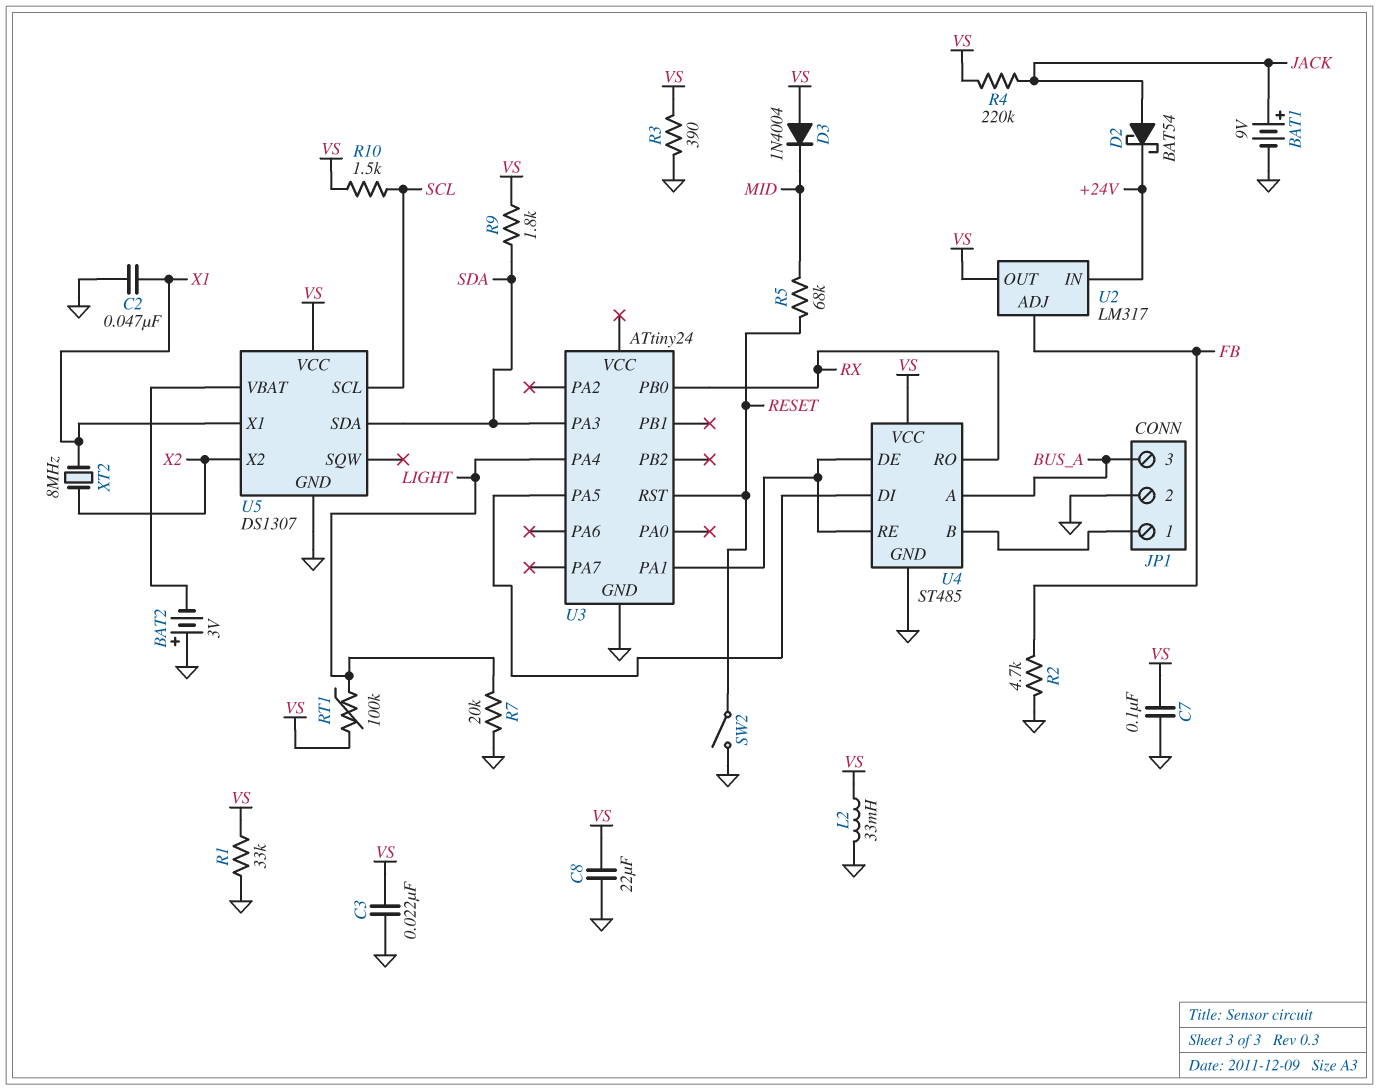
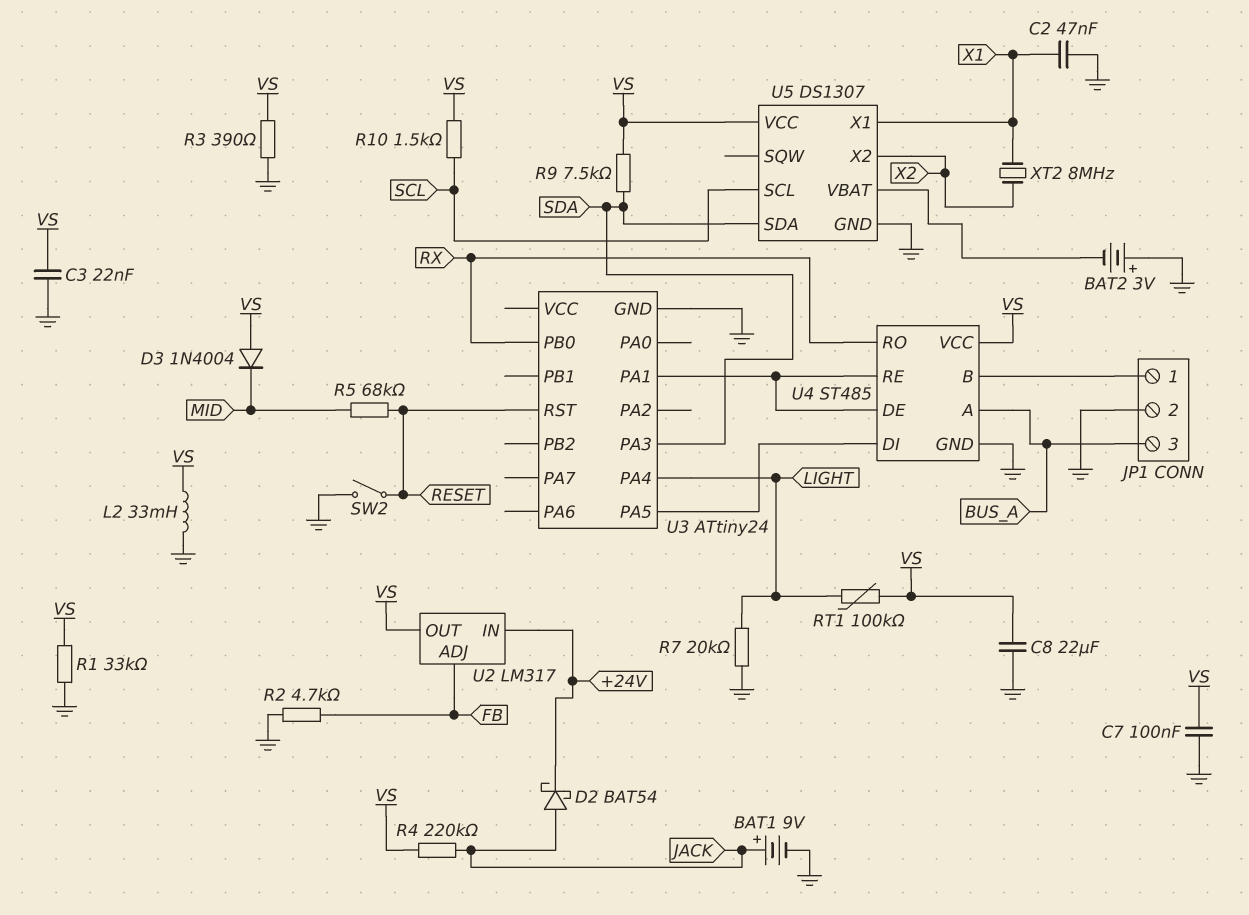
R9: 1.8k (SDA, VS) -> 7.5k (SDA, VS)

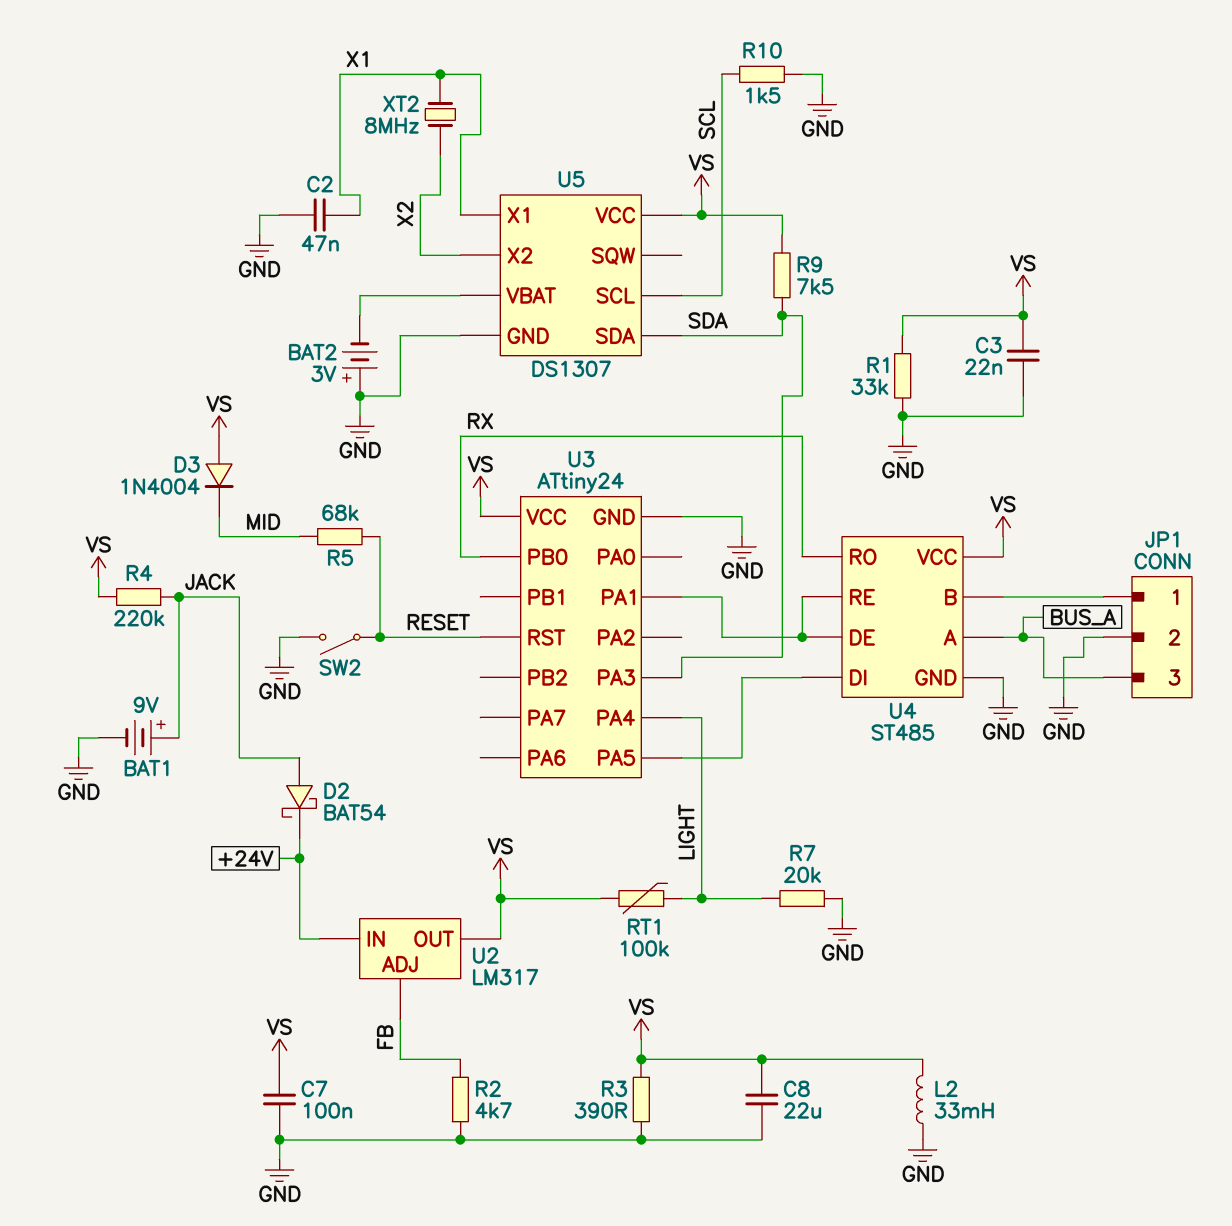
R10: 1.5k (SCL, VS) -> 1.5k (GND, SCL)
U3 pin VCC: none -> VS

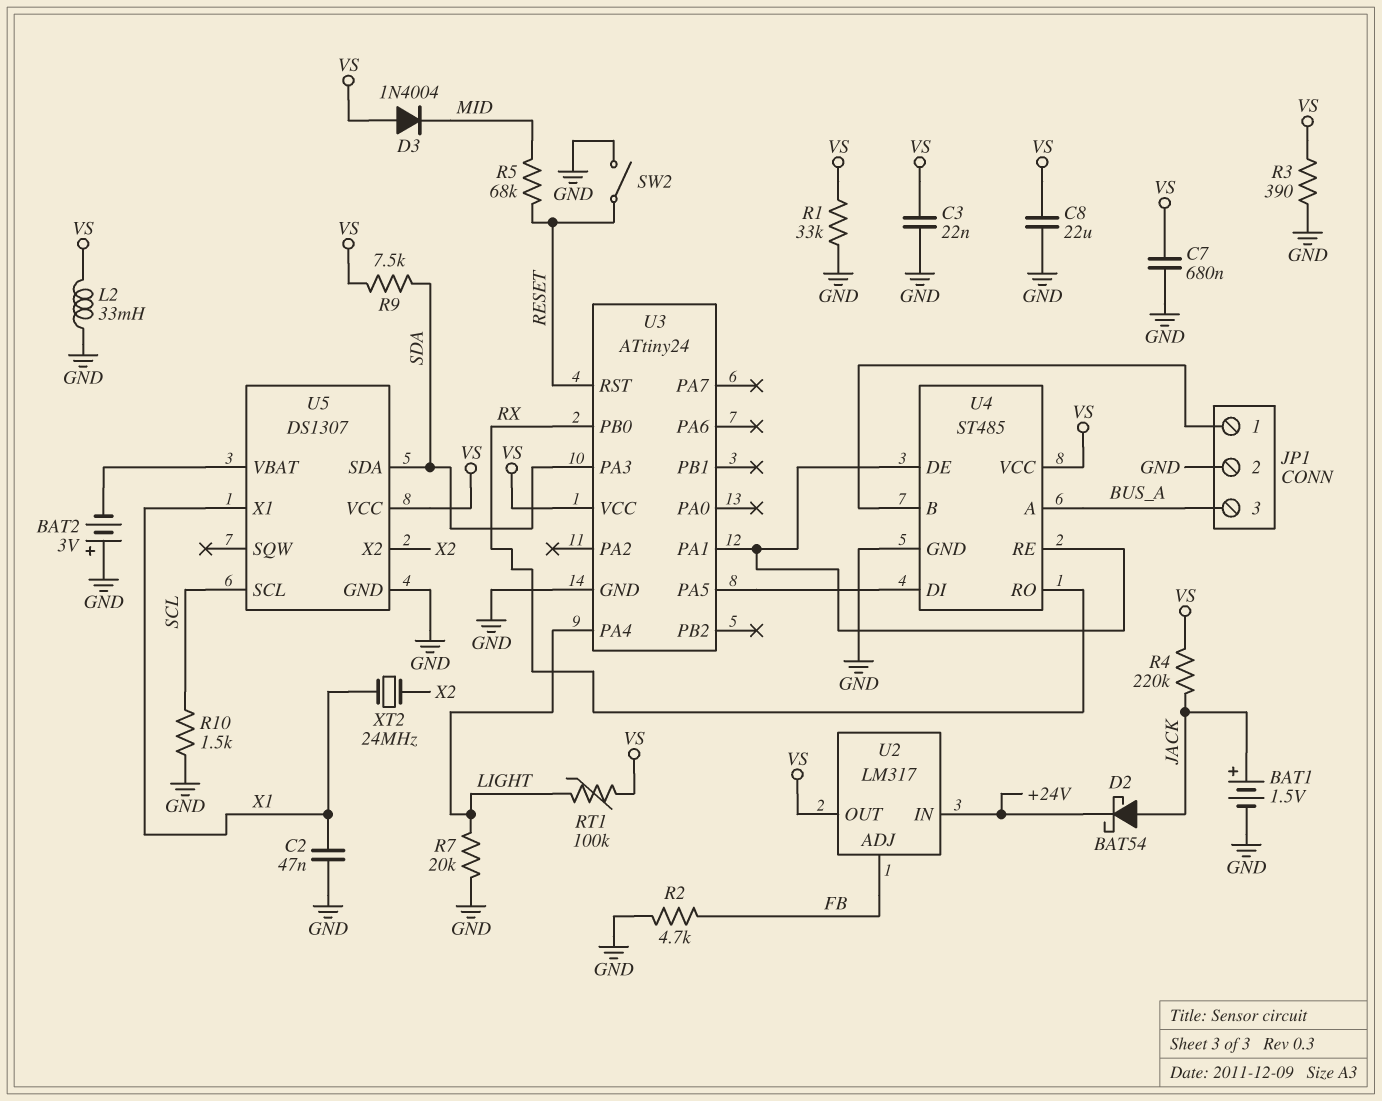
BAT1: 9V (plus JACK, minus GND) -> 1.5V (plus JACK, minus GND)
C7: 100nF (GND, VS) -> 680nF (GND, VS)
XT2: 8MHz (X1, X2) -> 24MHz (X1, X2)

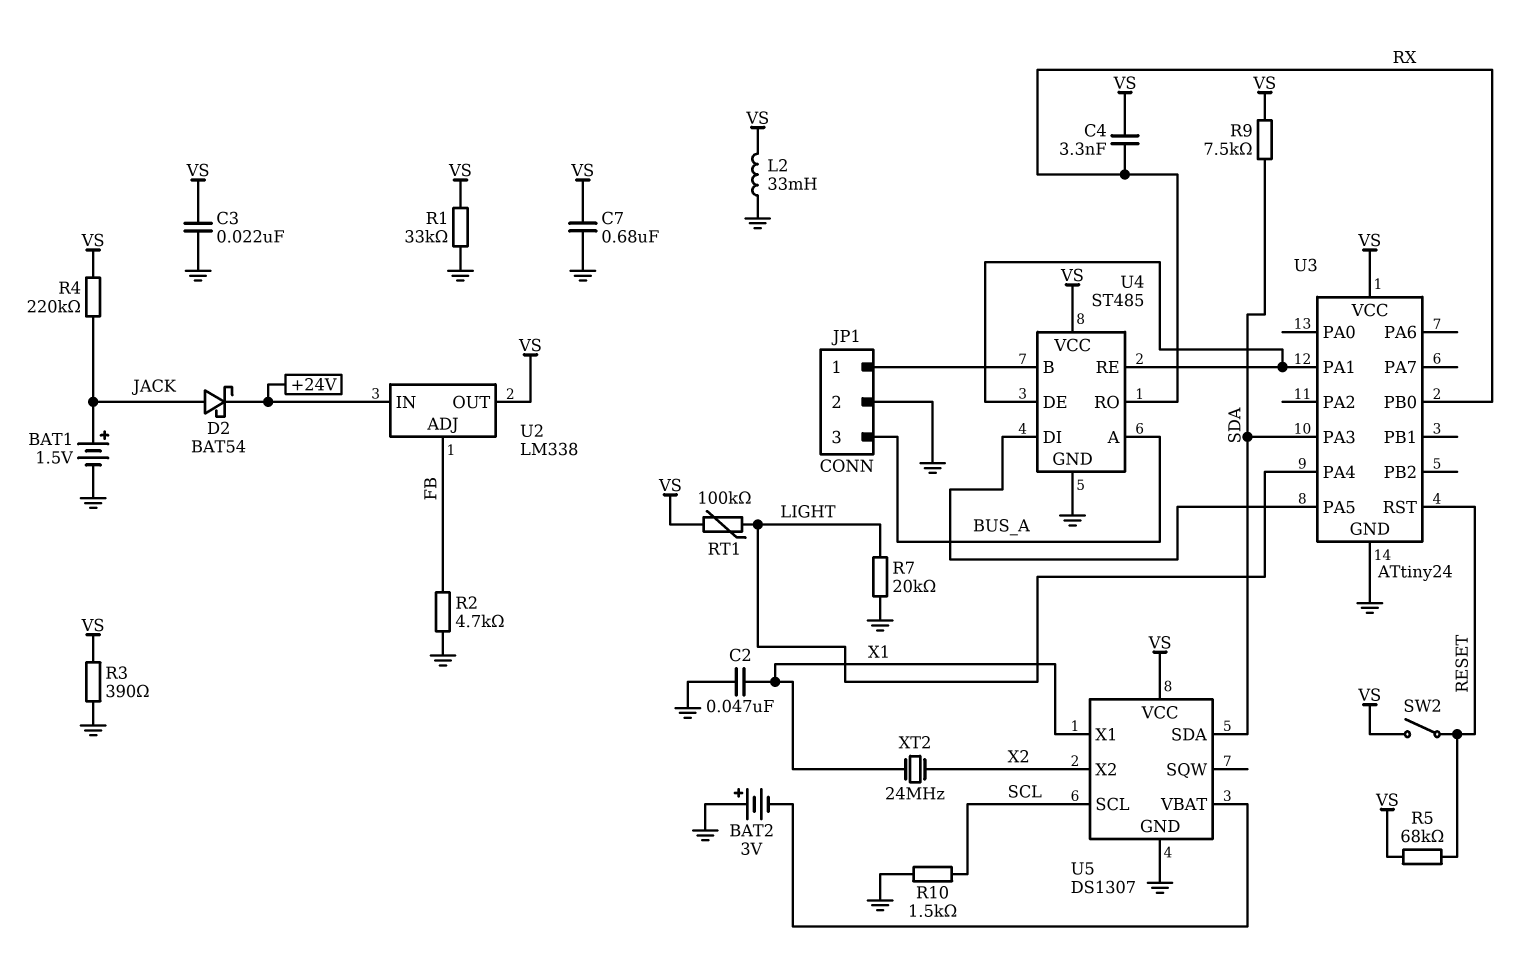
C4: none -> 3.3nF (RX, VS)
C8: 22uF (GND, VS) -> none
D3: diode 1N4004 (A VS, K MID) -> none
R5: 68k (MID, RESET) -> 68k (RESET, VS)
SW2: switch (GND, RESET) -> switch (RESET, VS)
U2: LM317 -> LM338

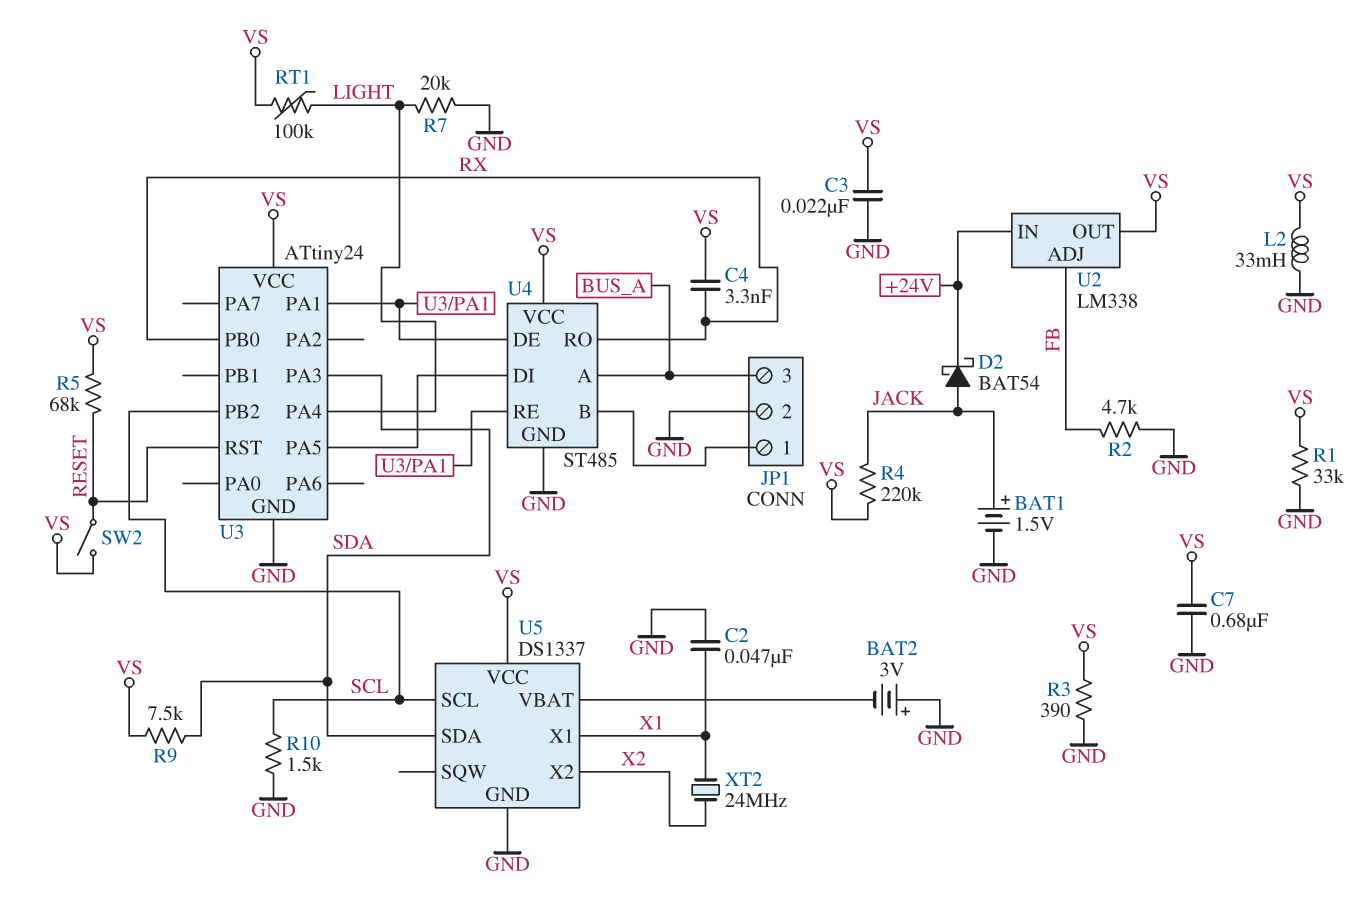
U3 pin PB2: none -> SCL
U5: DS1307 -> DS1337

